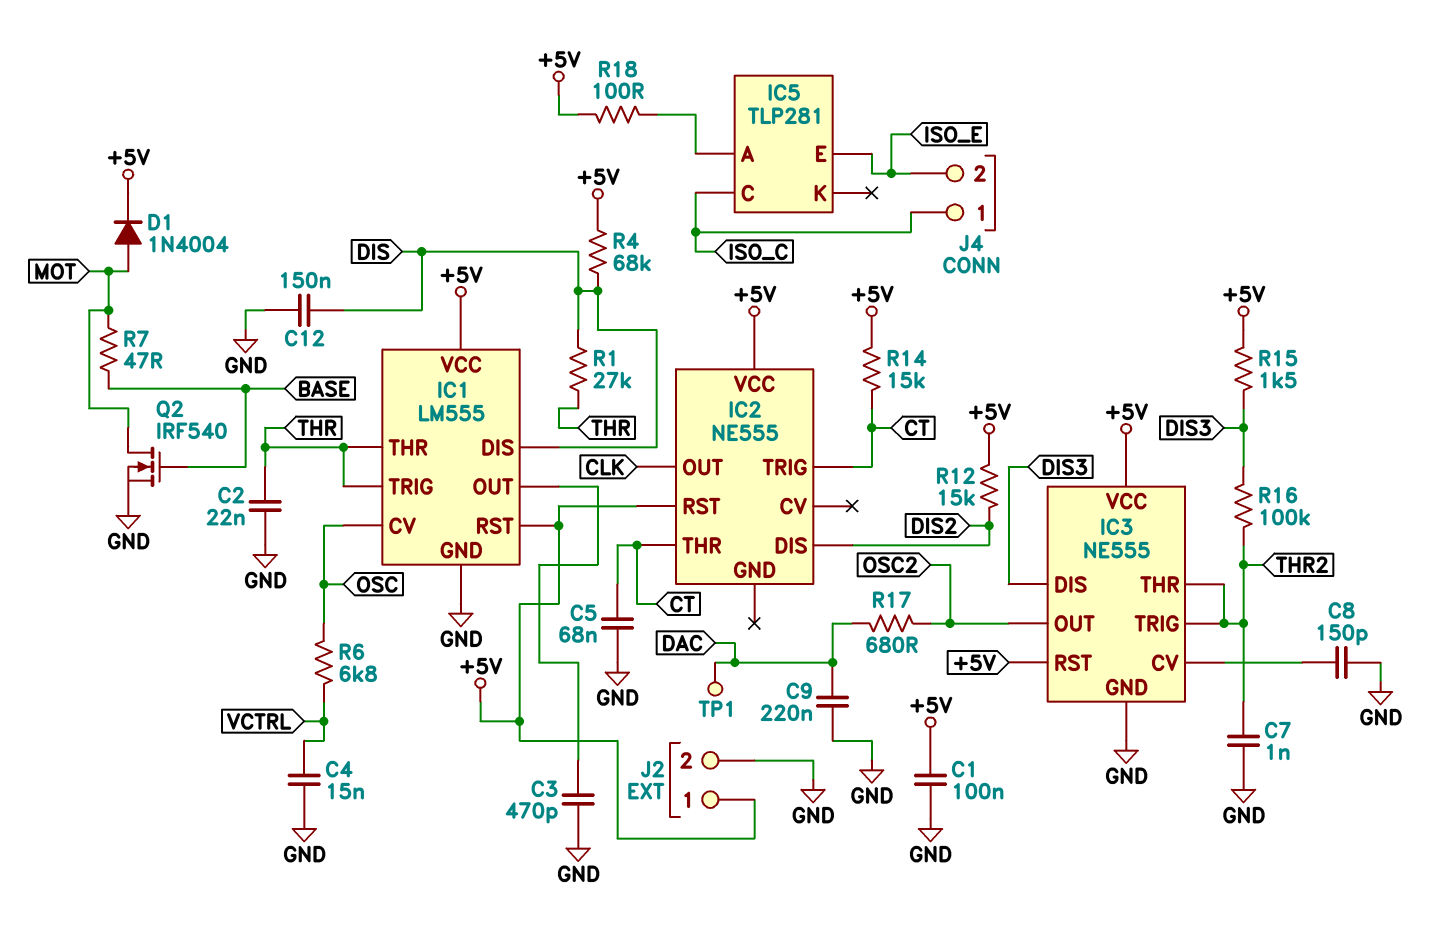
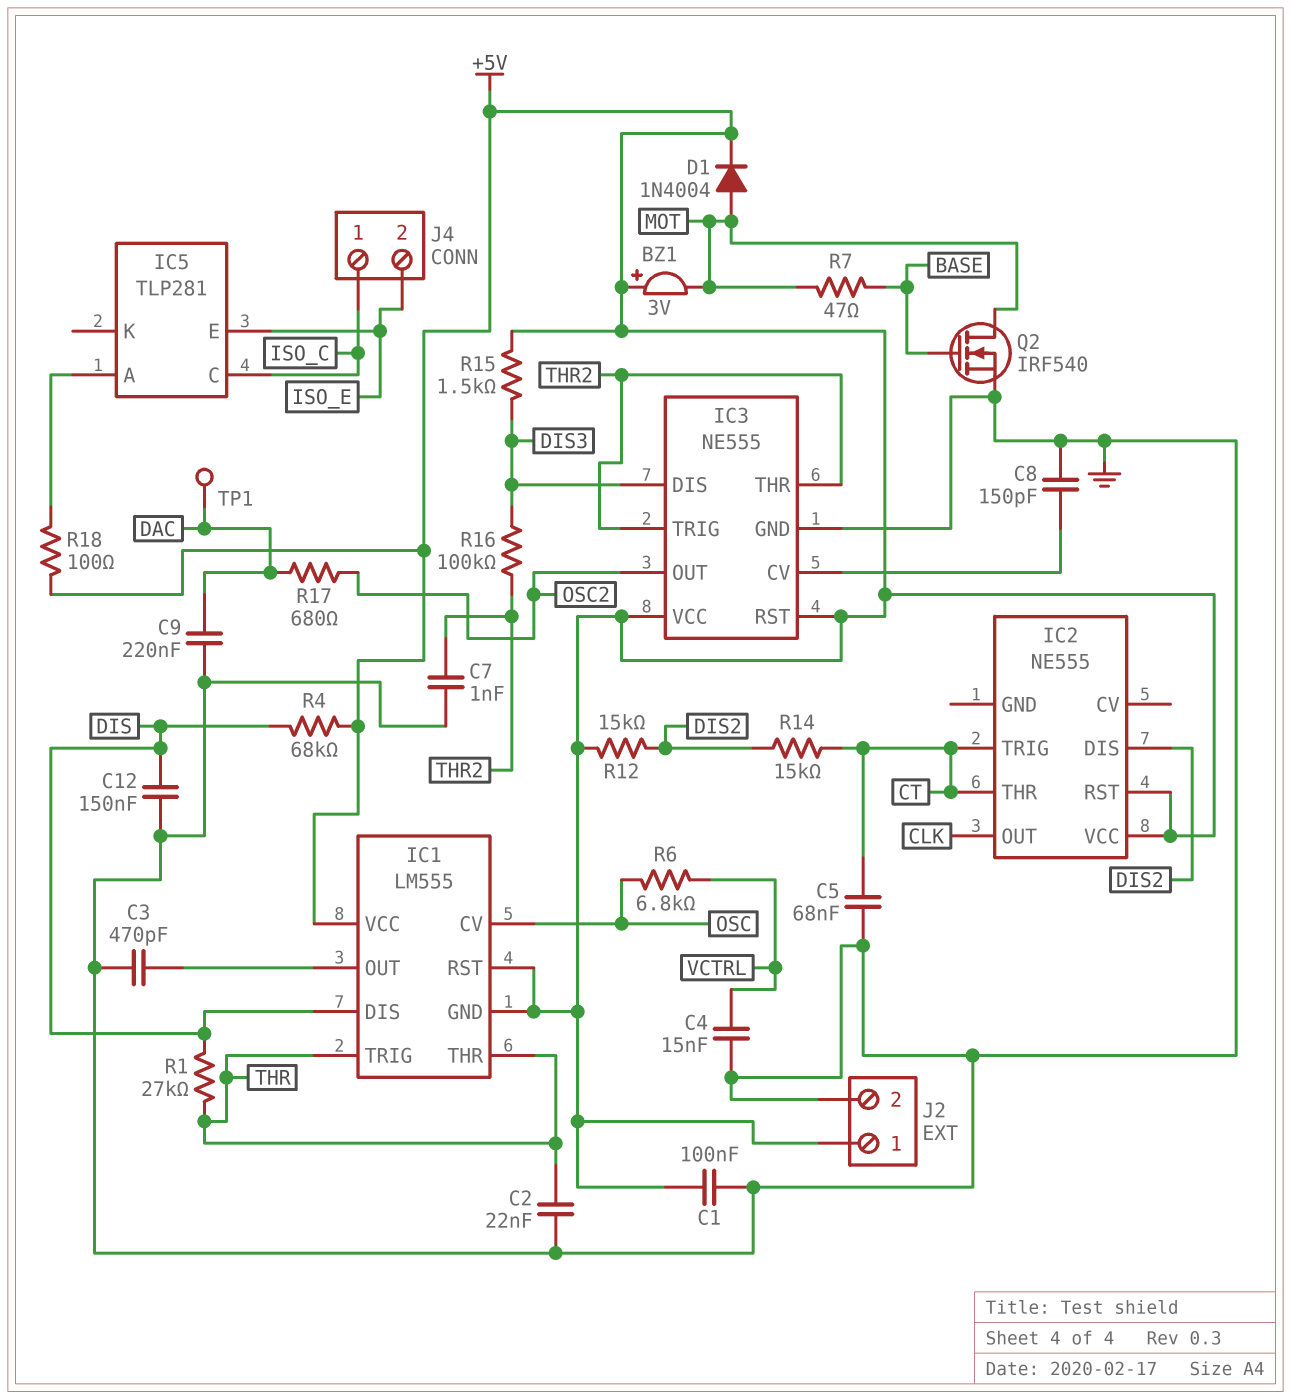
BZ1: none -> buzzer 3V (plus +5V, minus MOT)
IC1 pin GND: GND -> +5V
R14: 15k (+5V, CT) -> 15k (CT, DIS2)

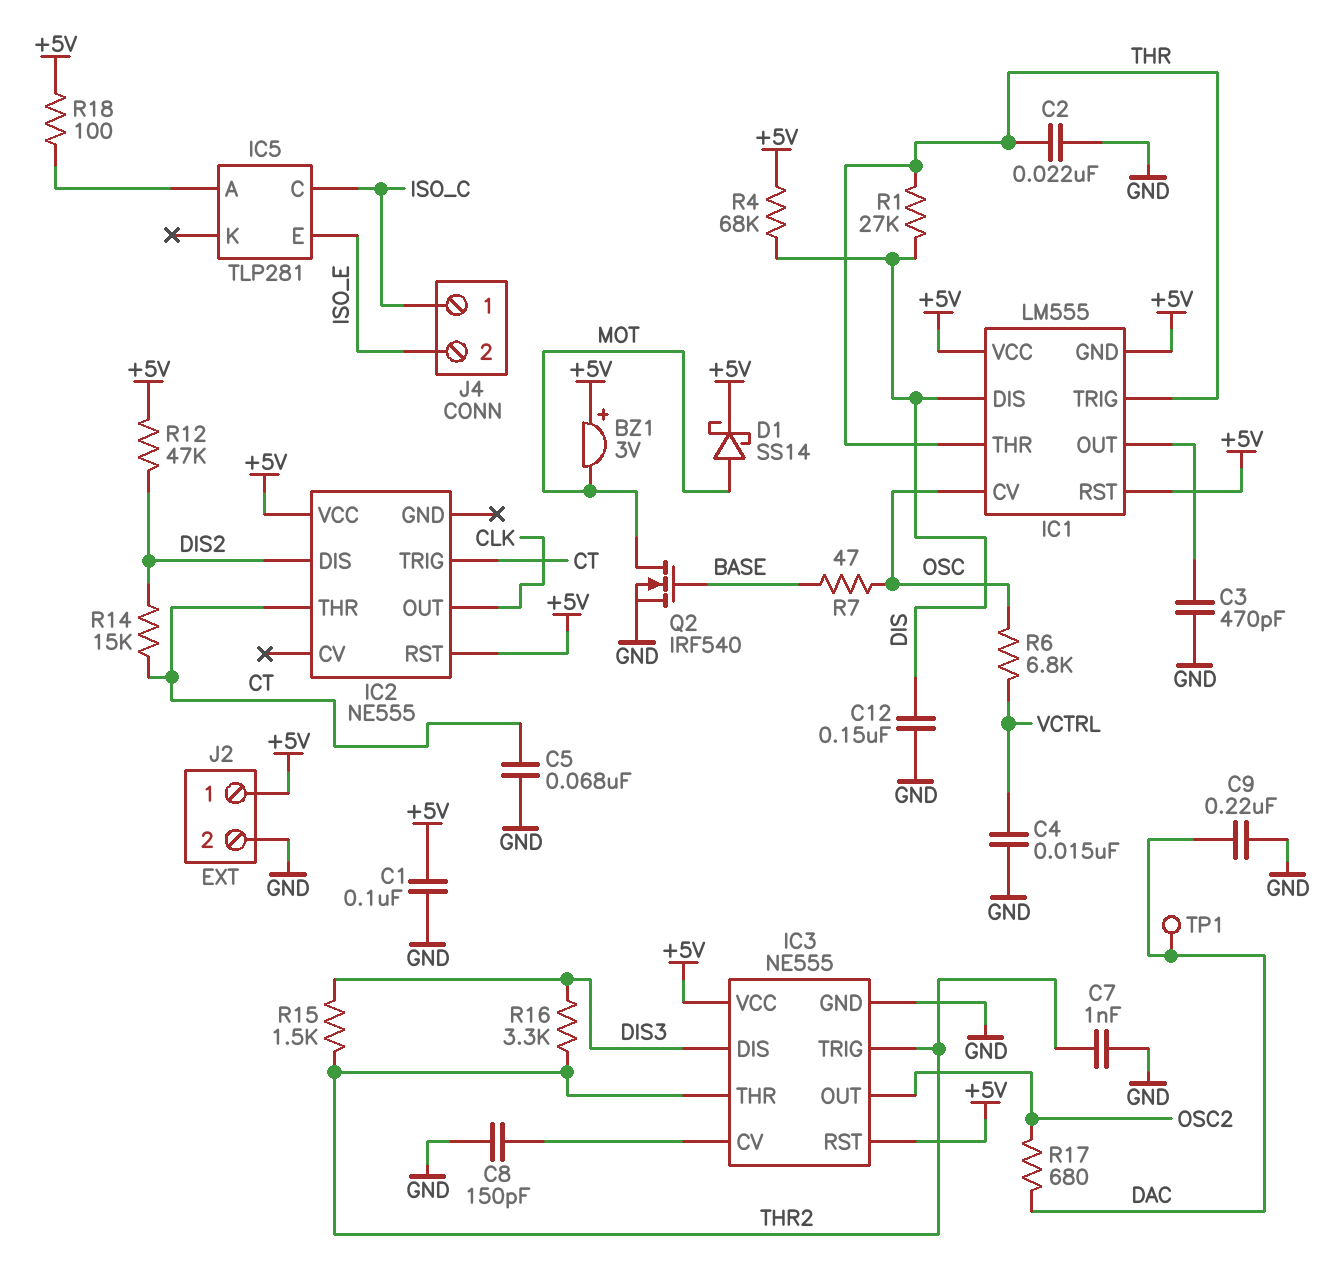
D1: diode 1N4004 (A MOT, K +5V) -> schottky SS14 (A MOT, K +5V)
R7: 47 (BASE, MOT) -> 47 (BASE, OSC)
R12: 15k (+5V, DIS2) -> 47k (+5V, DIS2)
R15: 1.5k (+5V, DIS3) -> 1.5k (DIS3, THR2)
R16: 100k (DIS3, THR2) -> 3.3k (DIS3, THR2)

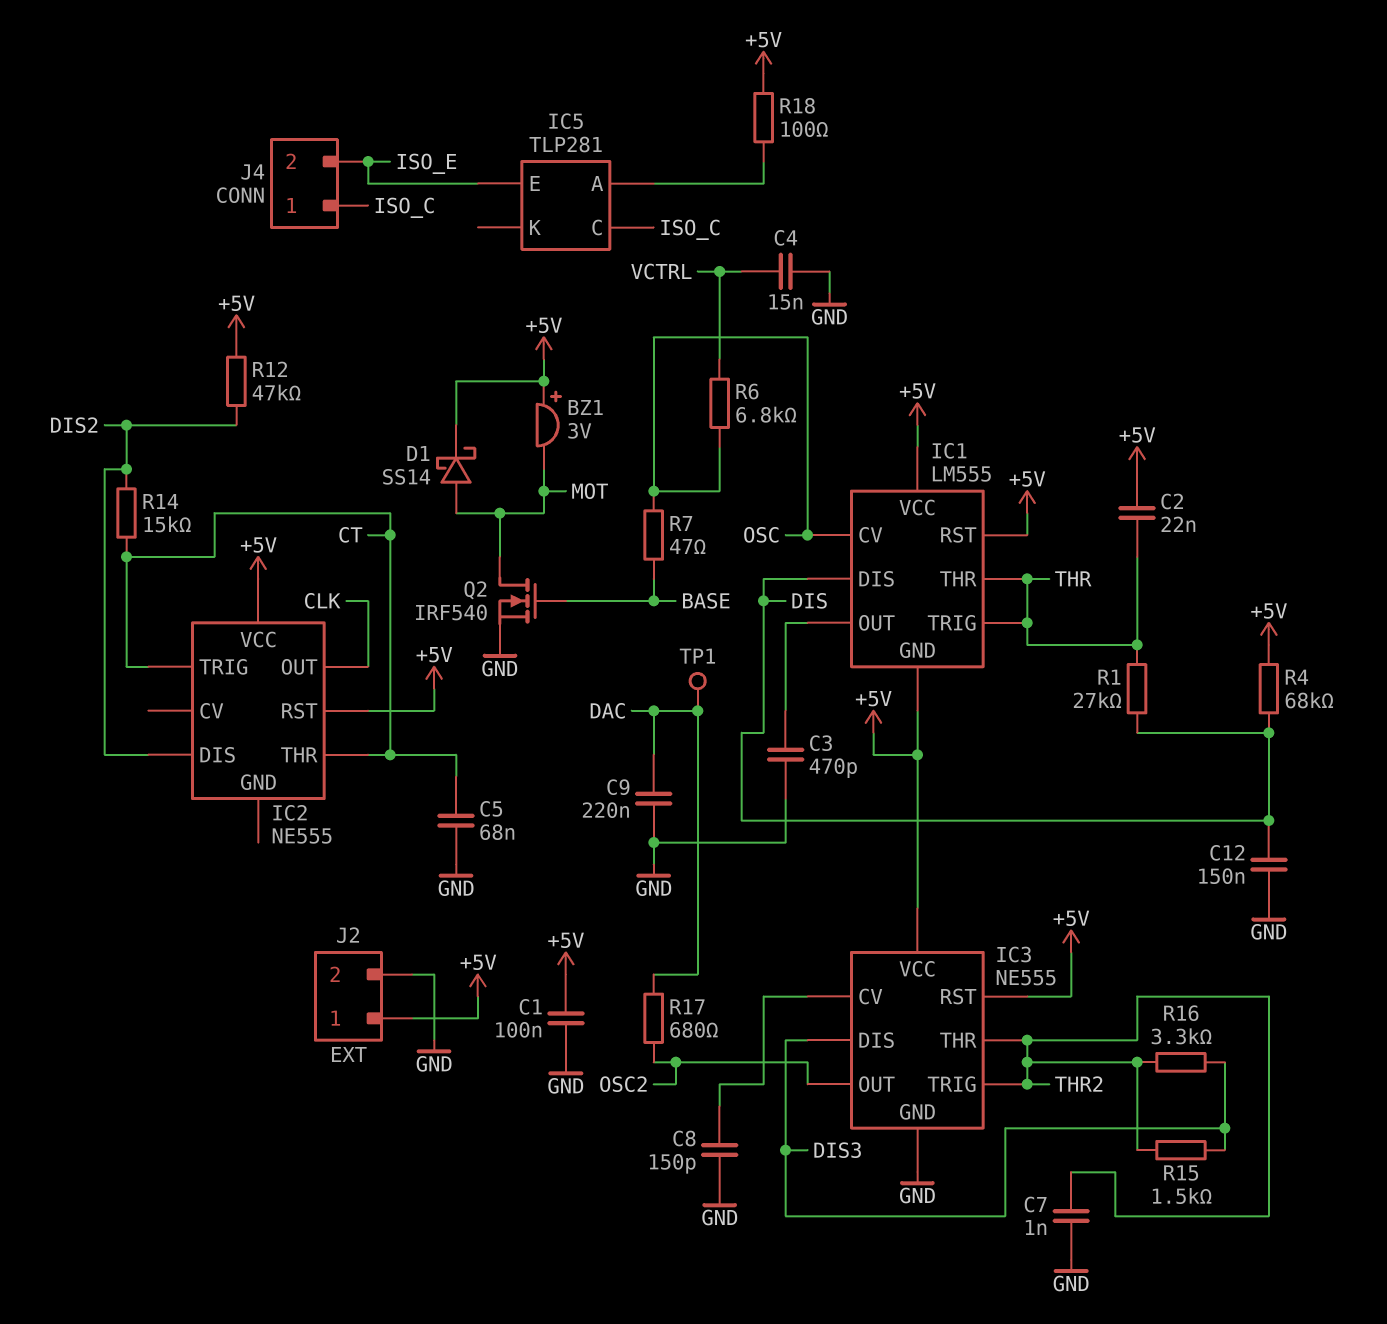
C2: 22nF (GND, THR) -> 22nF (+5V, THR)

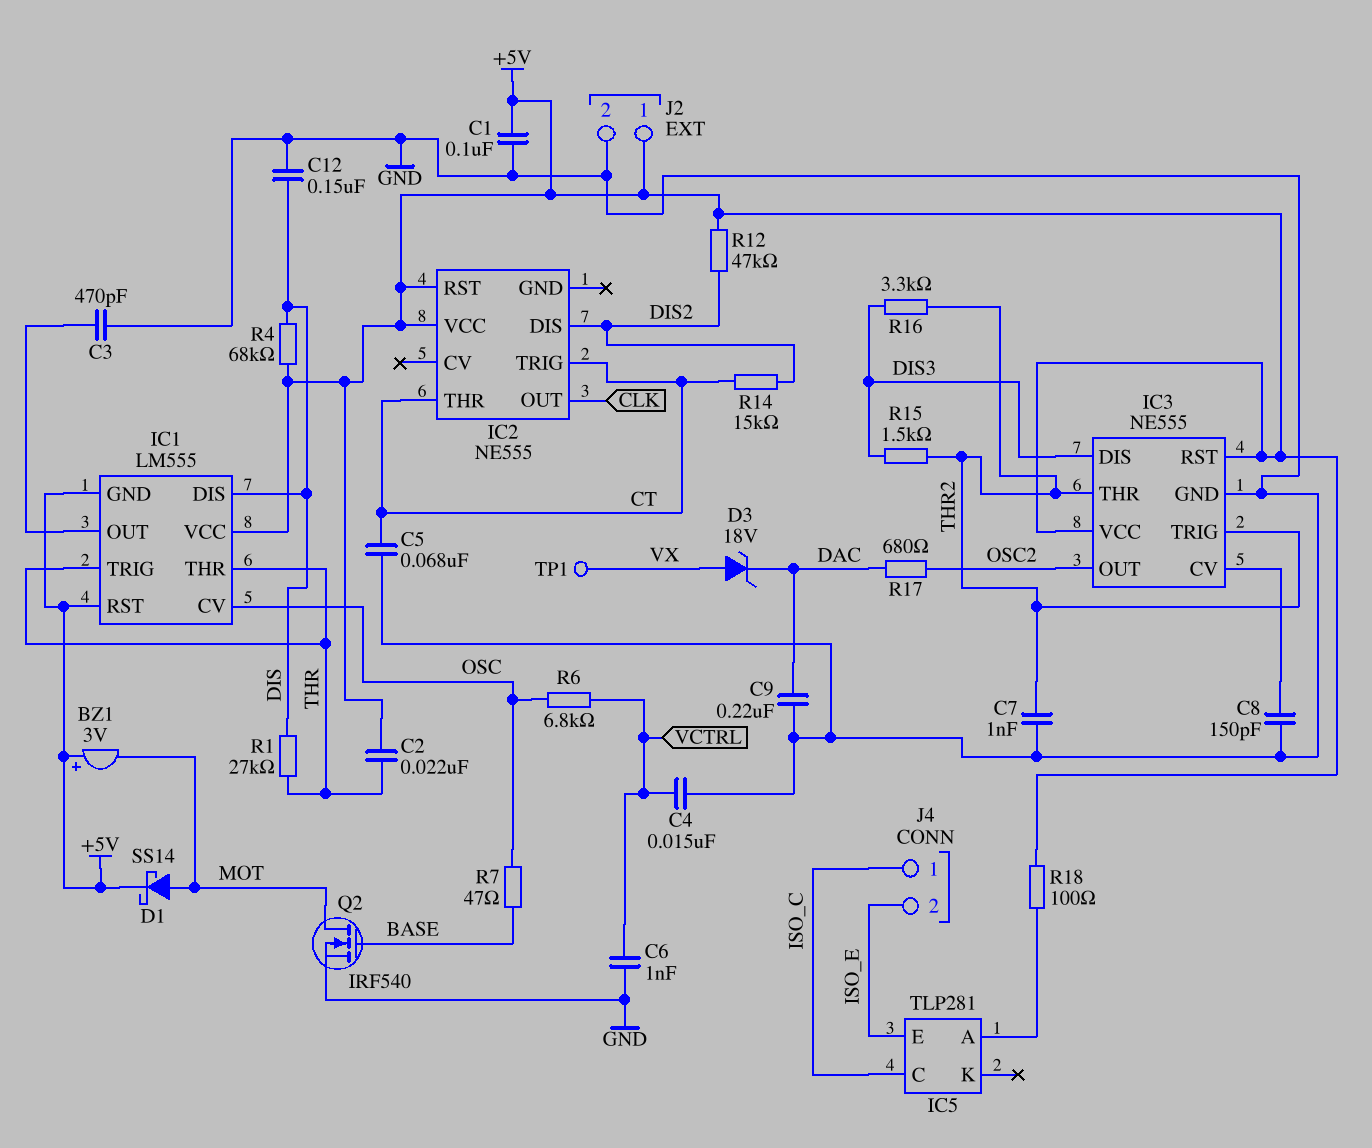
C6: none -> 1nF (GND, VCTRL)
D3: none -> zener 18V (A VX, K DAC)
TP1: test point (DAC) -> test point (VX)

